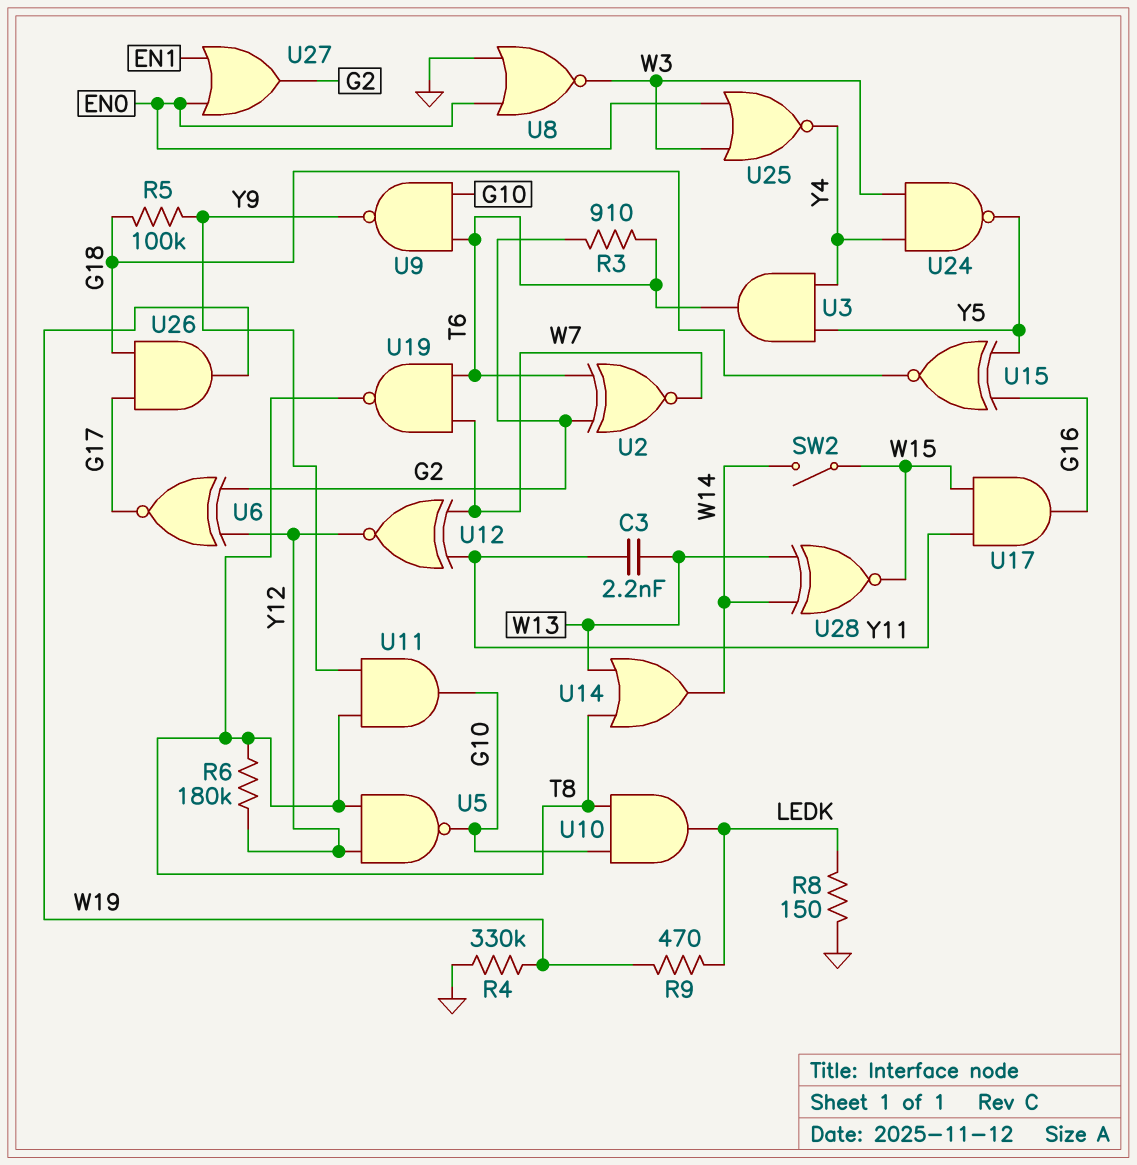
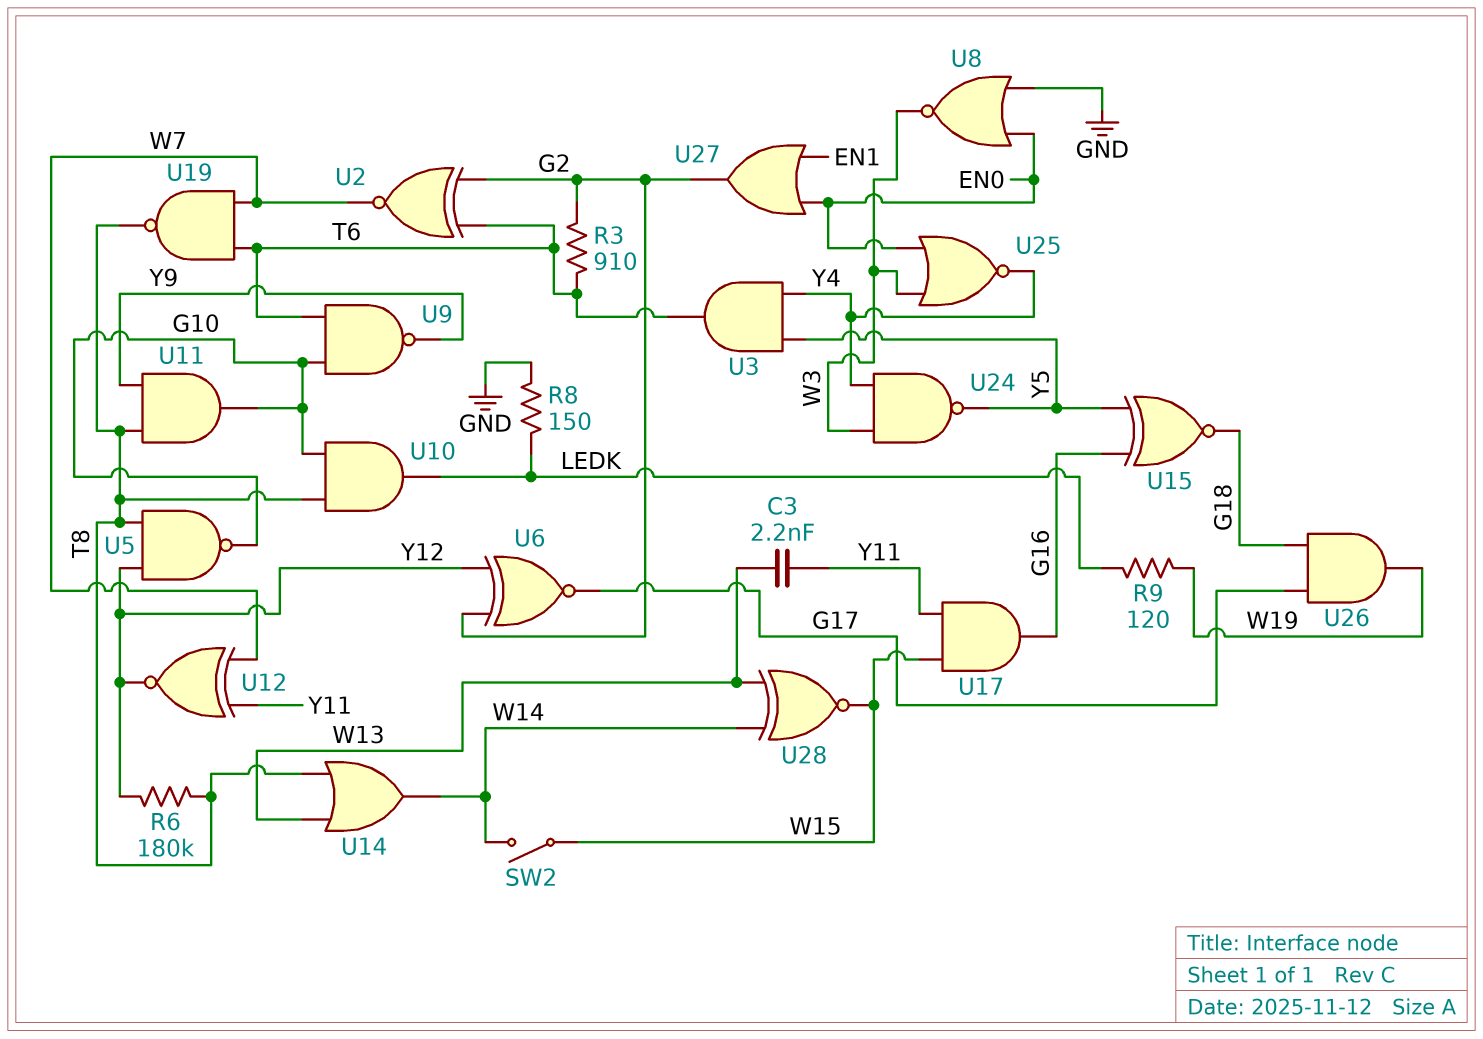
R4: 330k (GND, W19) -> none
R5: 100k (G18, Y9) -> none
R9: 470 (LEDK, W19) -> 120 (LEDK, W19)

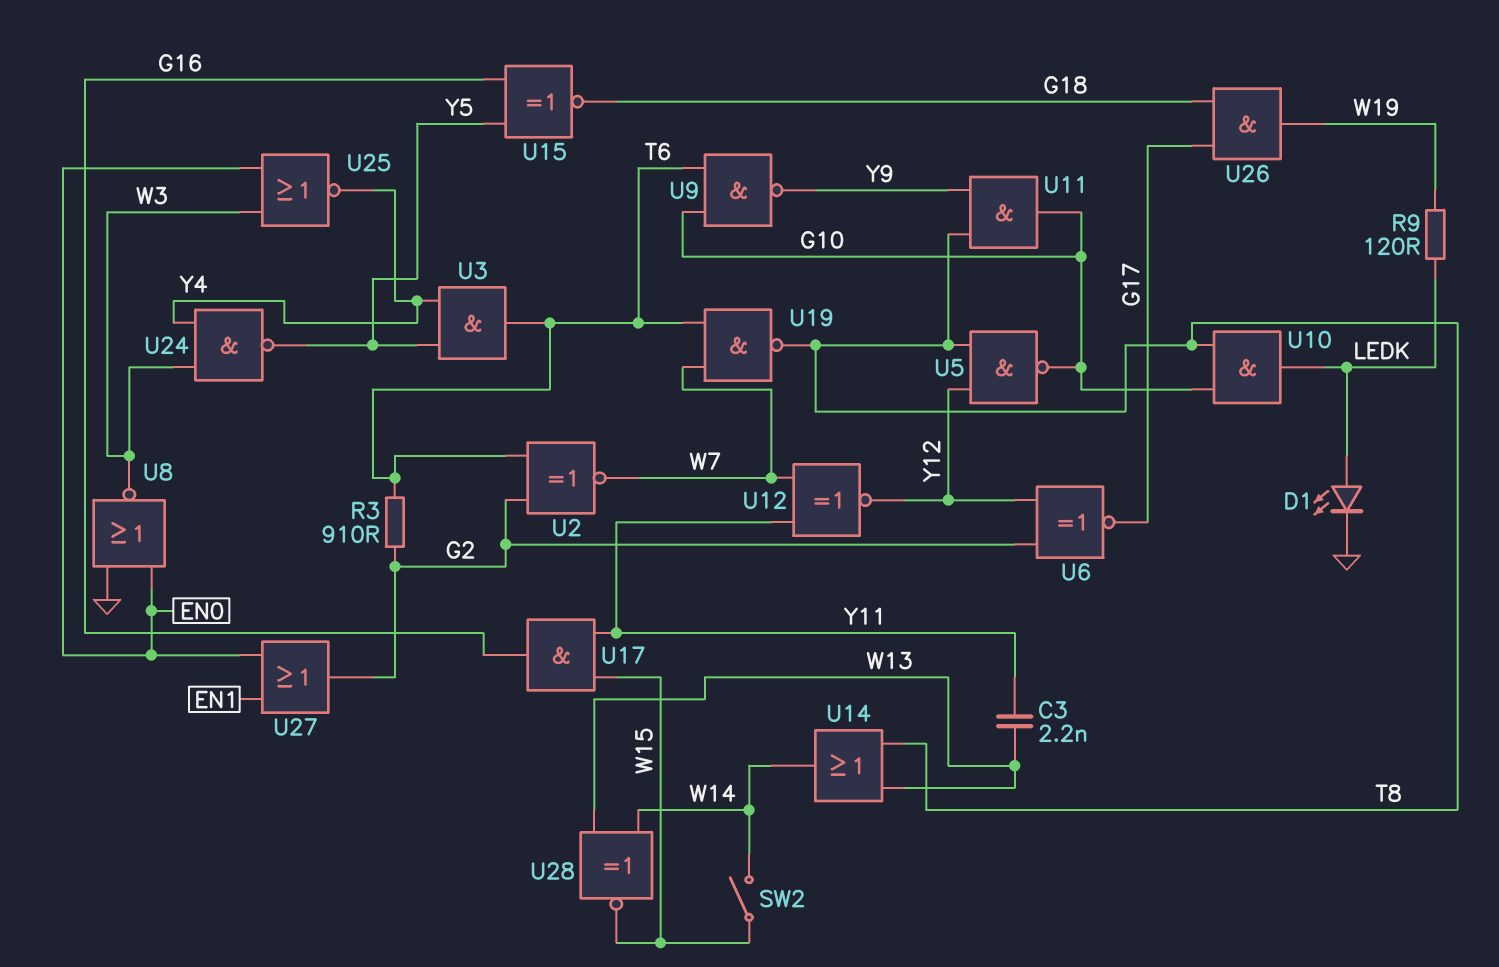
D1: none -> LED (A LEDK, K GND)
R6: 180k (T8, Y12) -> none
R8: 150 (GND, LEDK) -> none

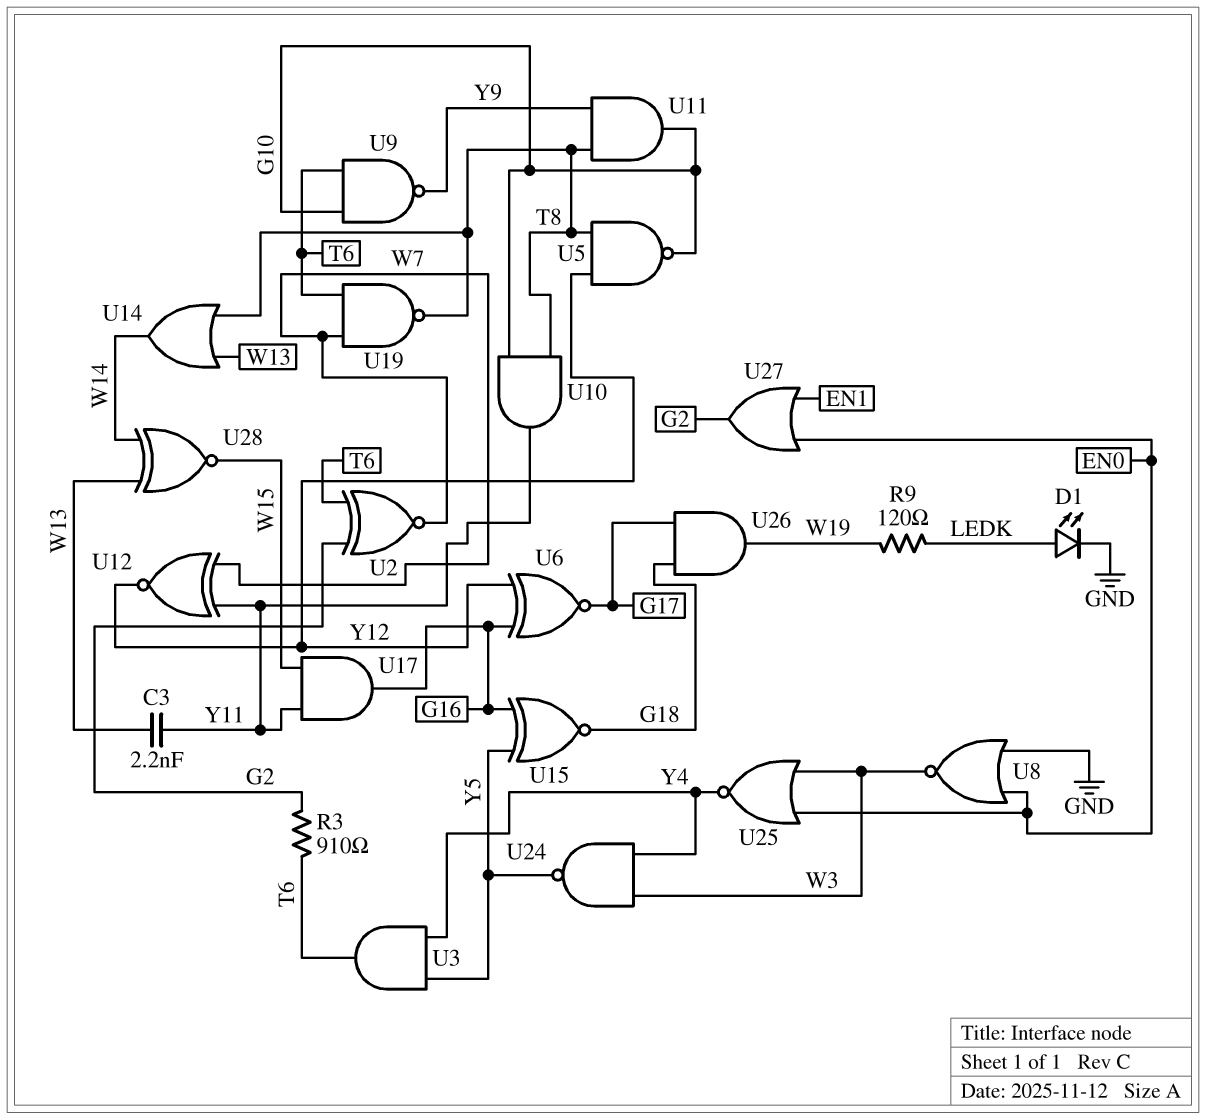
SW2: switch (W14, W15) -> none
U6: XNOR (in G2, in Y12, out G17) -> XNOR (in G16, in Y12, out G17)
U10: AND (in G10, in T8, out LEDK) -> AND (in G10, in T8, out Y11)

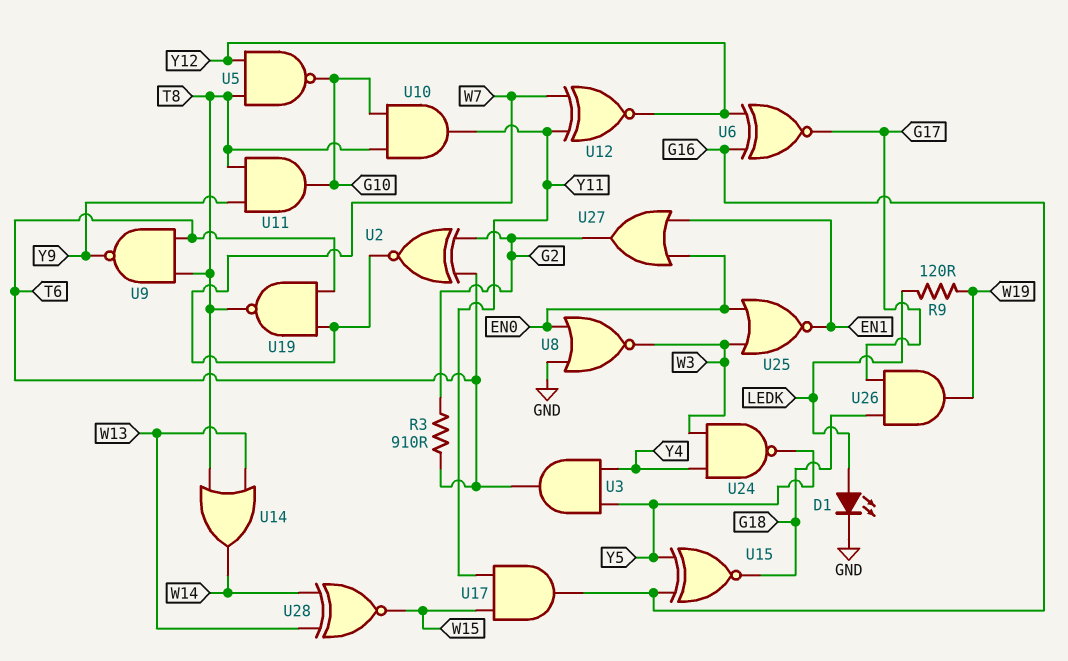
C3: 2.2nF (W13, Y11) -> none
U9: NAND (in G10, in T6, out Y9) -> NAND (in T6, in T8, out Y9)
U25: NOR (in EN0, in W3, out Y4) -> NOR (in EN0, in W3, out EN1)

